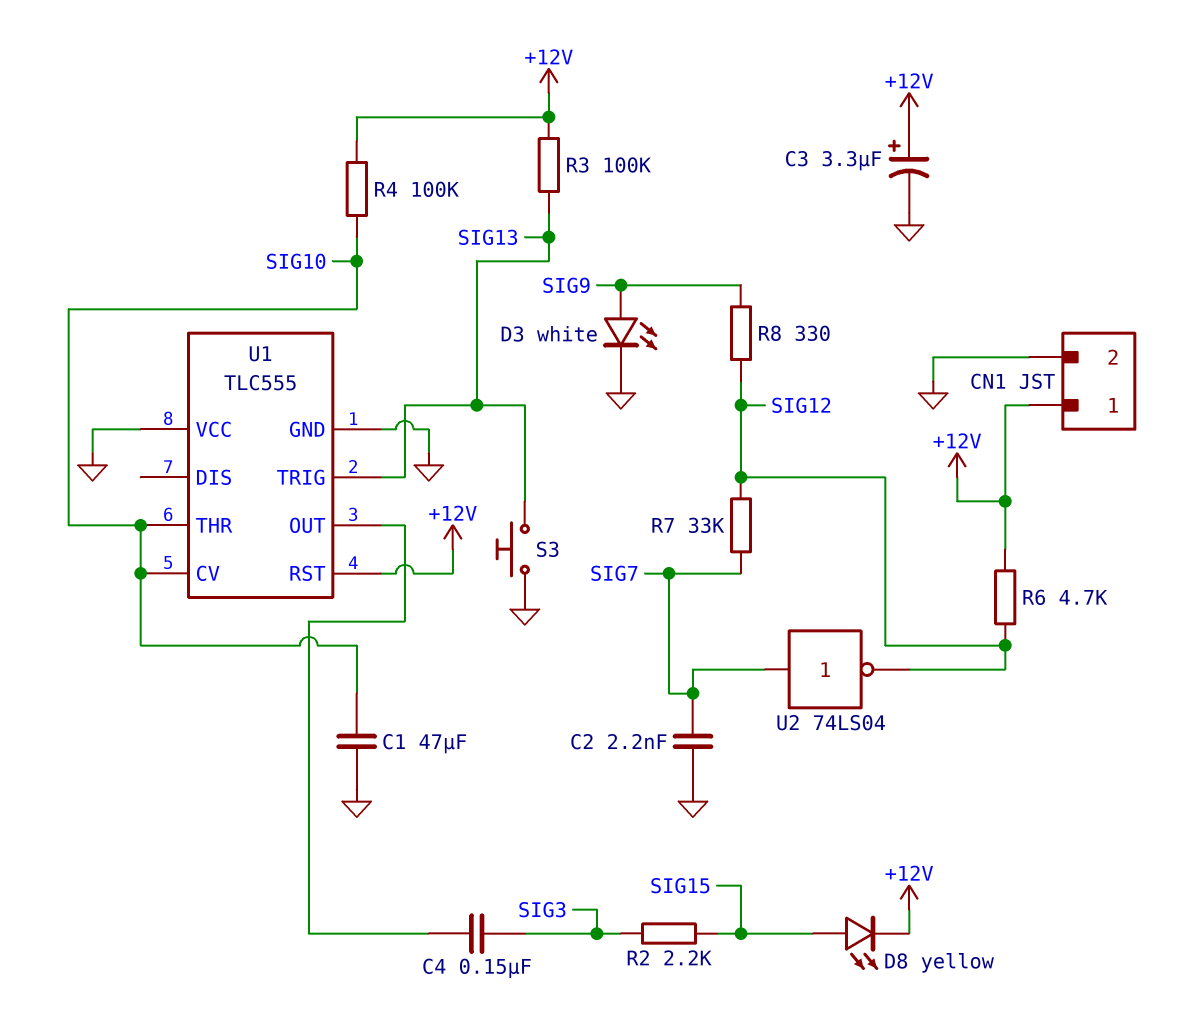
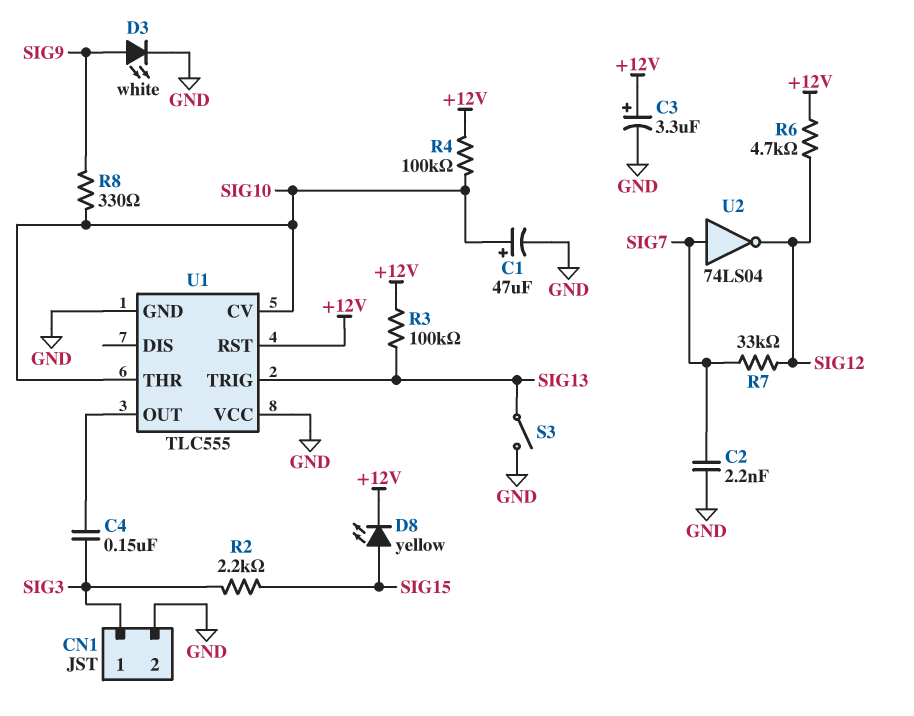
C1: 47uF (GND, SIG10) -> 47uF (plus SIG10, minus GND)
CN1 pin 1: +12V -> SIG3
R8: 330 (SIG9, SIG12) -> 330 (SIG9, SIG10)
S3: button (GND, SIG13) -> switch (GND, SIG13)

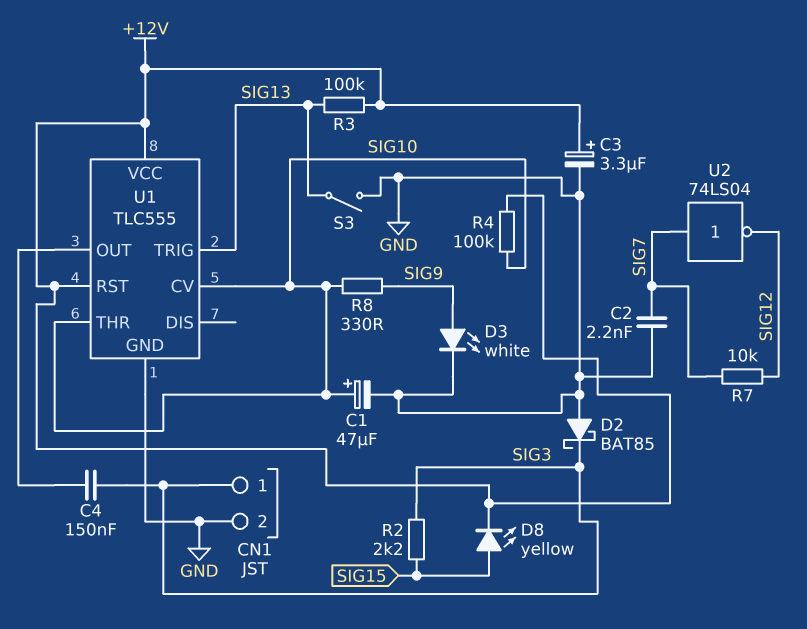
D2: none -> schottky BAT85 (A GND, K SIG3)
R6: 4.7k (+12V, SIG12) -> none
R7: 33k (SIG7, SIG12) -> 10k (SIG7, SIG12)
U1 pin VCC: GND -> +12V

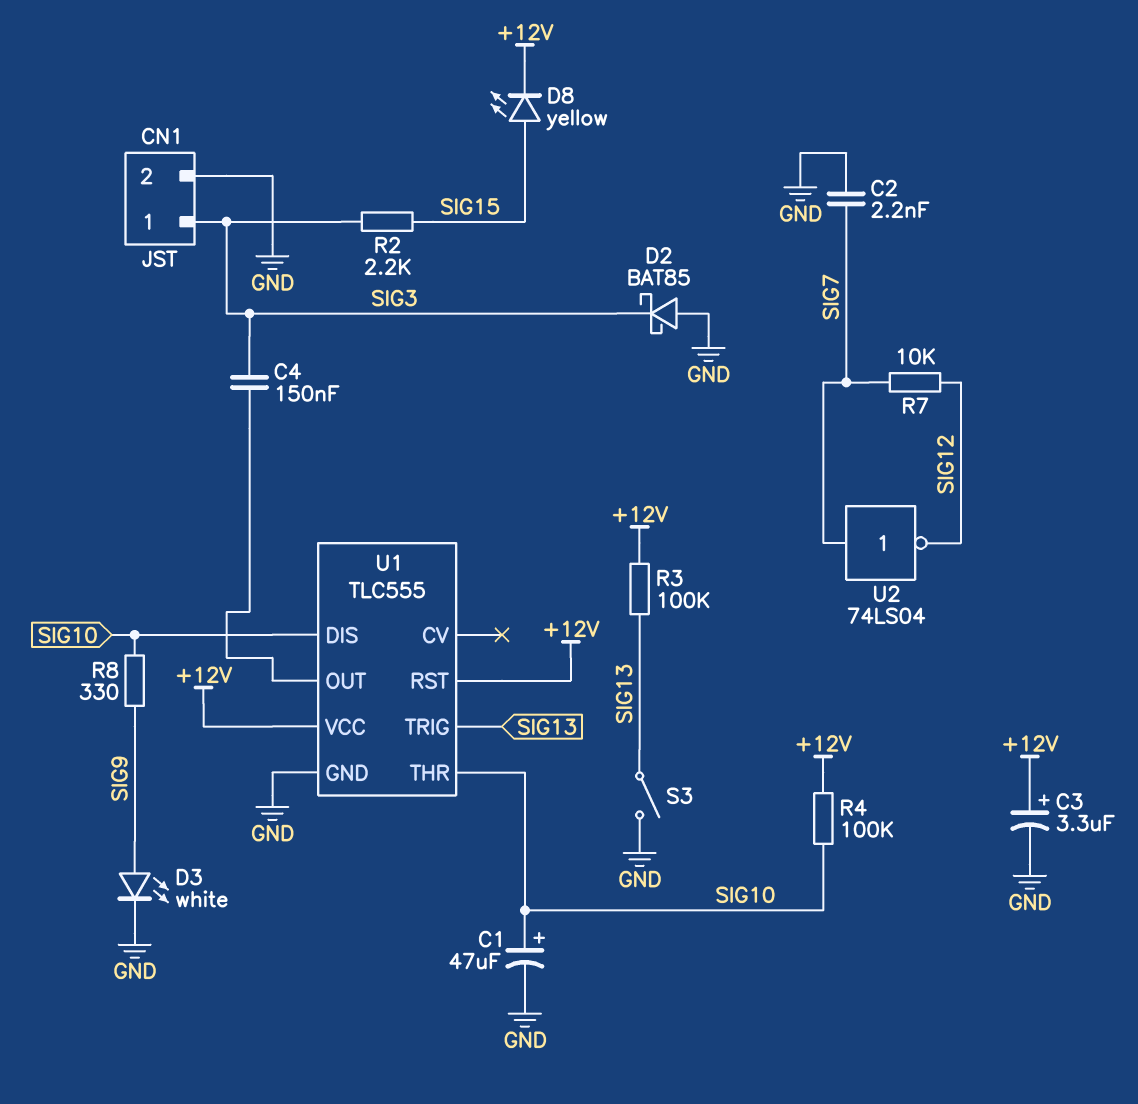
U1 pin CV: SIG10 -> none
U1 pin DIS: none -> SIG10

